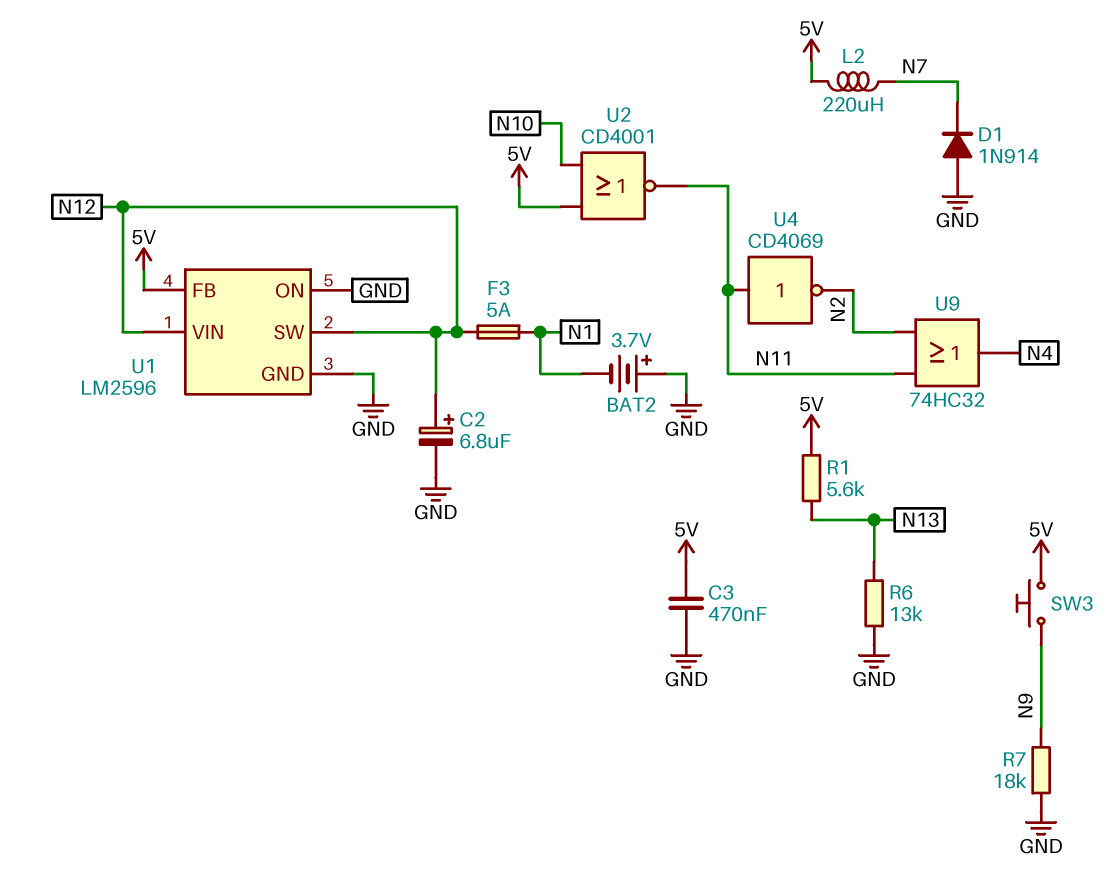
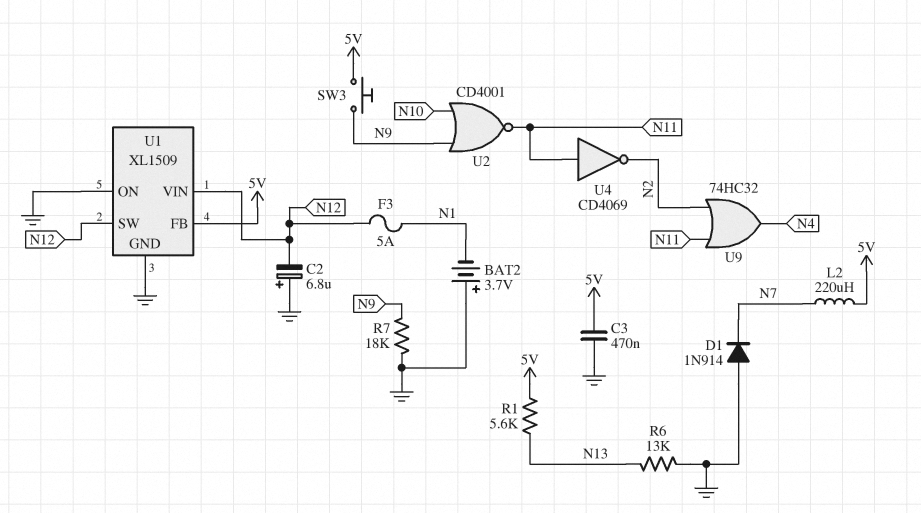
C2: 6.8uF (plus N12, minus GND) -> 6.8uF (plus GND, minus N12)
U1: LM2596 -> XL1509
U2: NOR CD4001 (in 5V, in N10, out N11) -> NOR CD4001 (in N9, in N10, out N11)

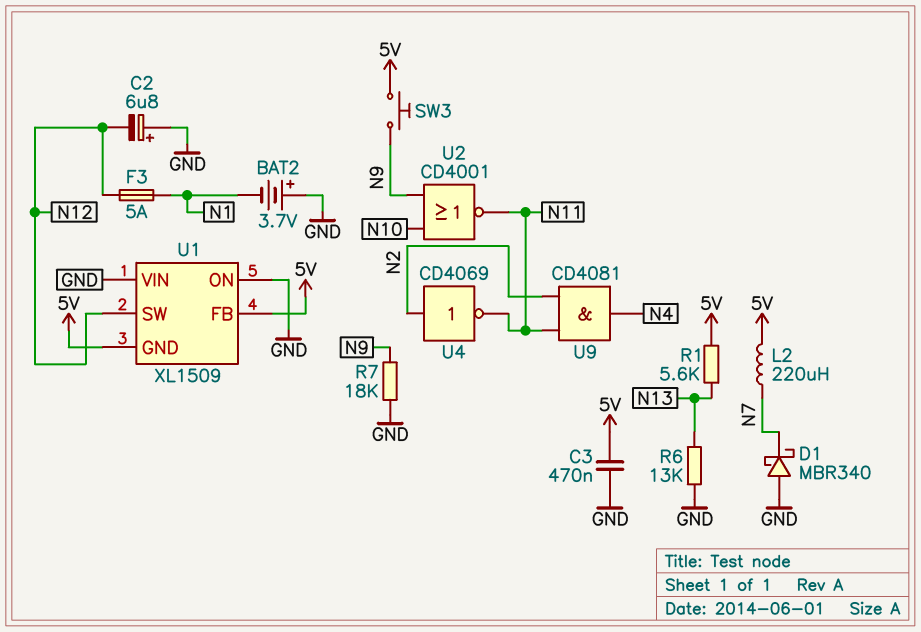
D1: diode 1N914 (A GND, K N7) -> schottky MBR340 (A GND, K N7)
U1 pin GND: GND -> 5V
U1 pin VIN: N12 -> GND
U4: NOT CD4069 (in N11, out N2) -> NOT CD4069 (in N2, out N11)
U9: OR 74HC32 (in N2, in N11, out N4) -> AND CD4081 (in N2, in N11, out N4)

